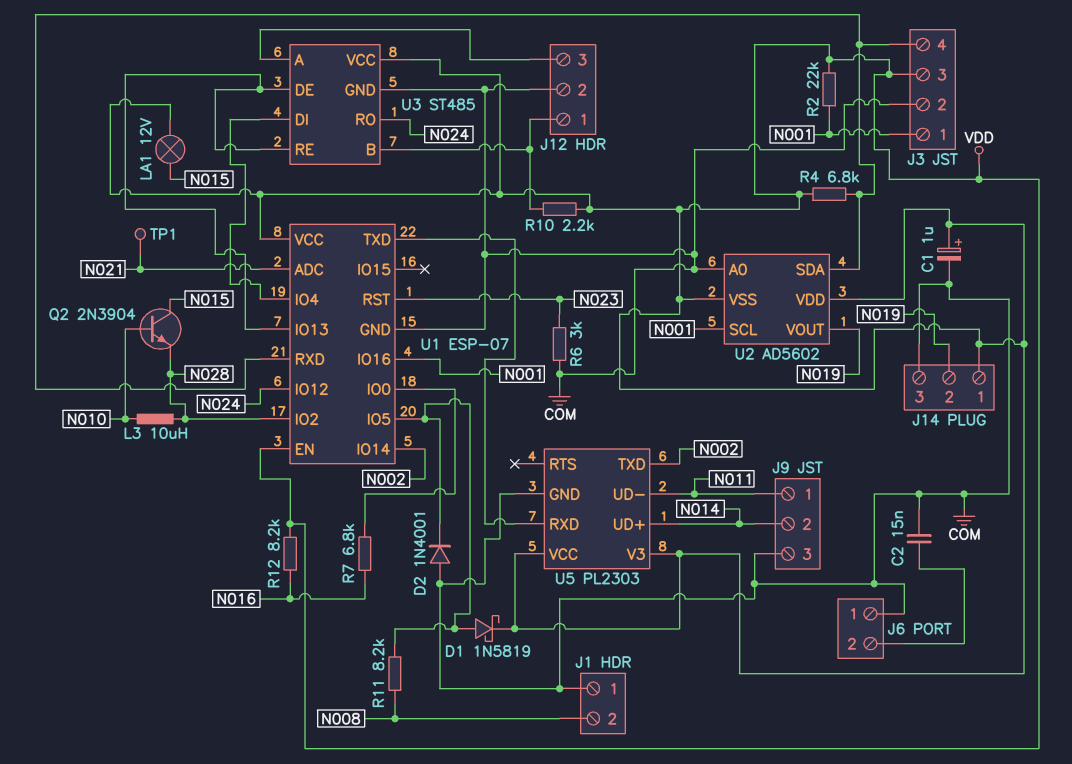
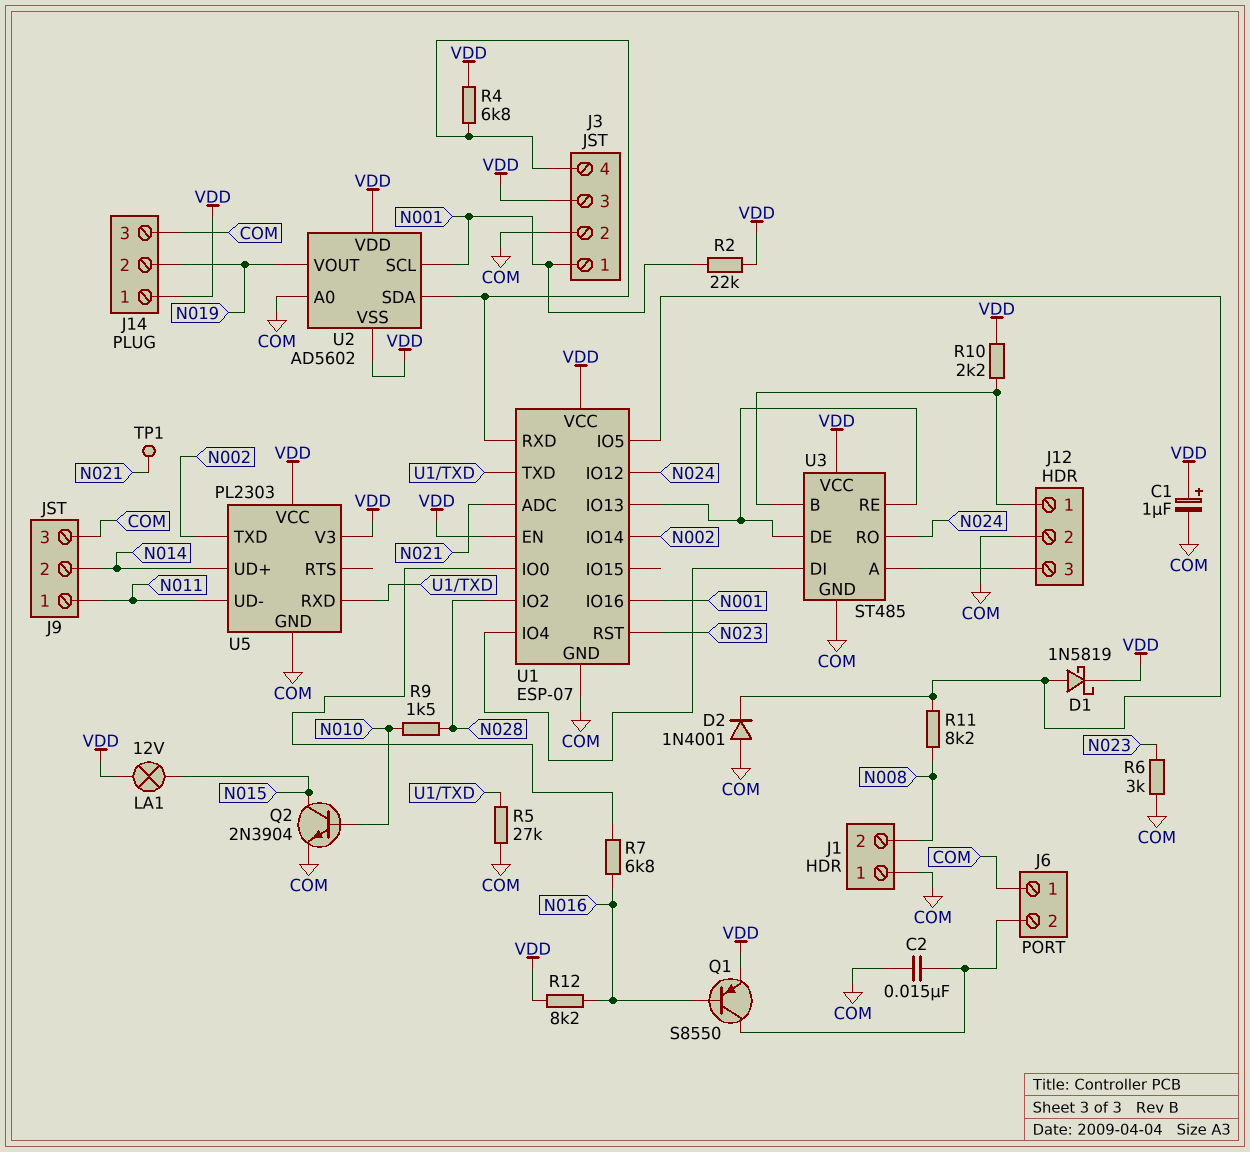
L3: 10uH (N010, N028) -> none
Q1: none -> PNP S8550 (B N016, C J6/2, E VDD)
Q2: NPN 2N3904 (B N010, C N015, E N028) -> NPN 2N3904 (B N010, C N015, E COM)
R5: none -> 27k (COM, U1/TXD)
R9: none -> 1.5k (N010, N028)

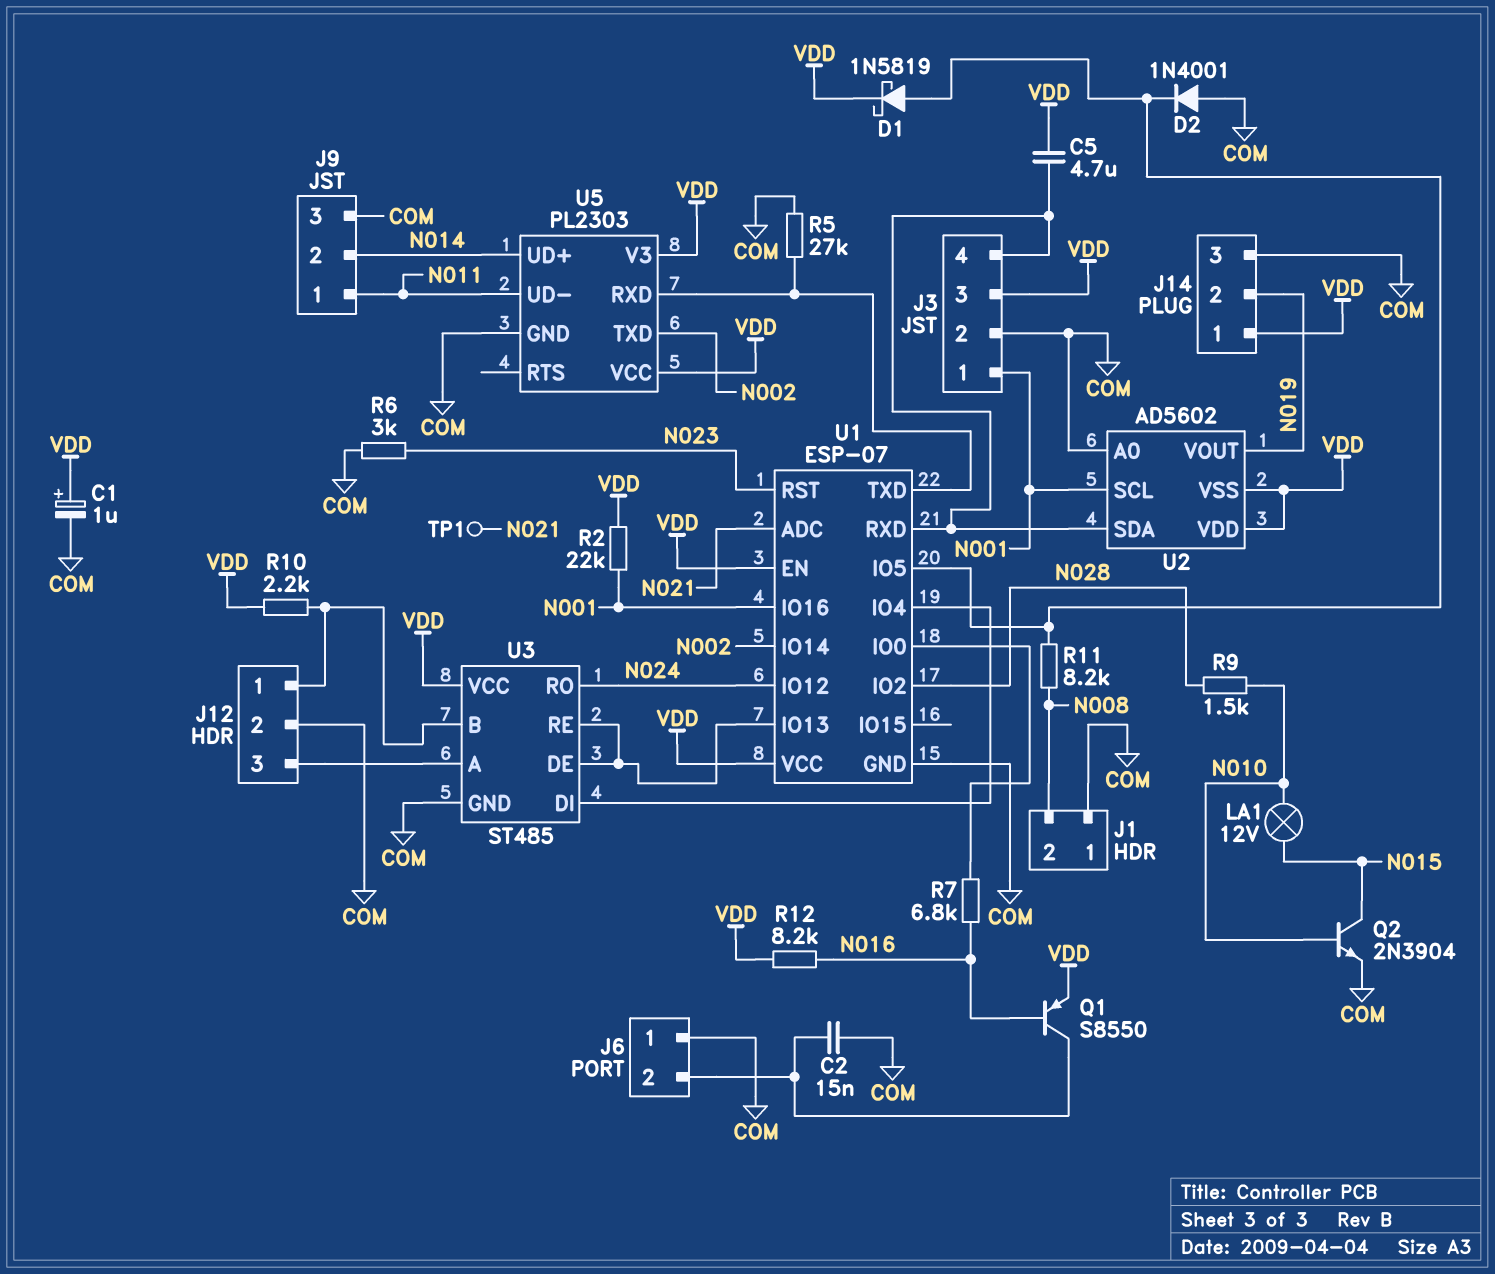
C5: none -> 4.7uF (J3/4, VDD)
LA1: lamp 12V (N015, VDD) -> lamp 12V (N010, N015)
R4: 6.8k (J3/4, VDD) -> none

